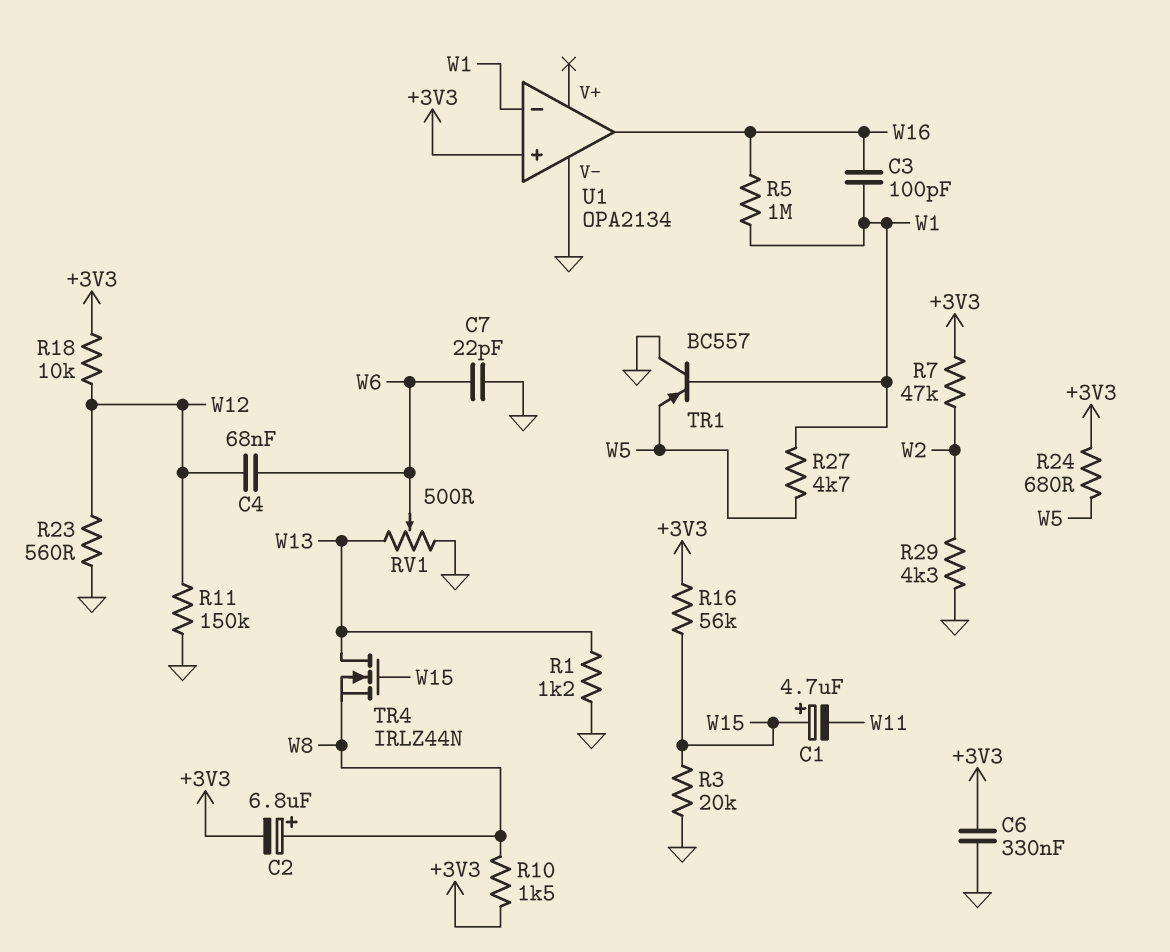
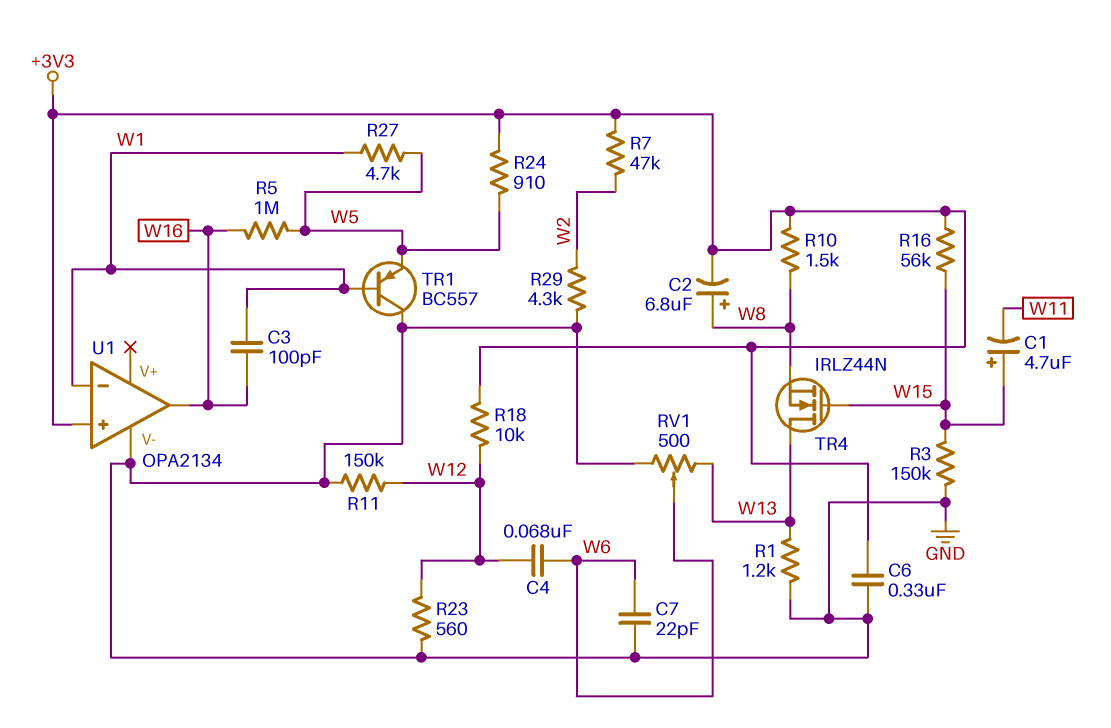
R3: 20k (GND, W15) -> 150k (GND, W15)
R5: 1M (W1, W16) -> 1M (W5, W16)
R24: 680 (+3V3, W5) -> 910 (+3V3, W5)

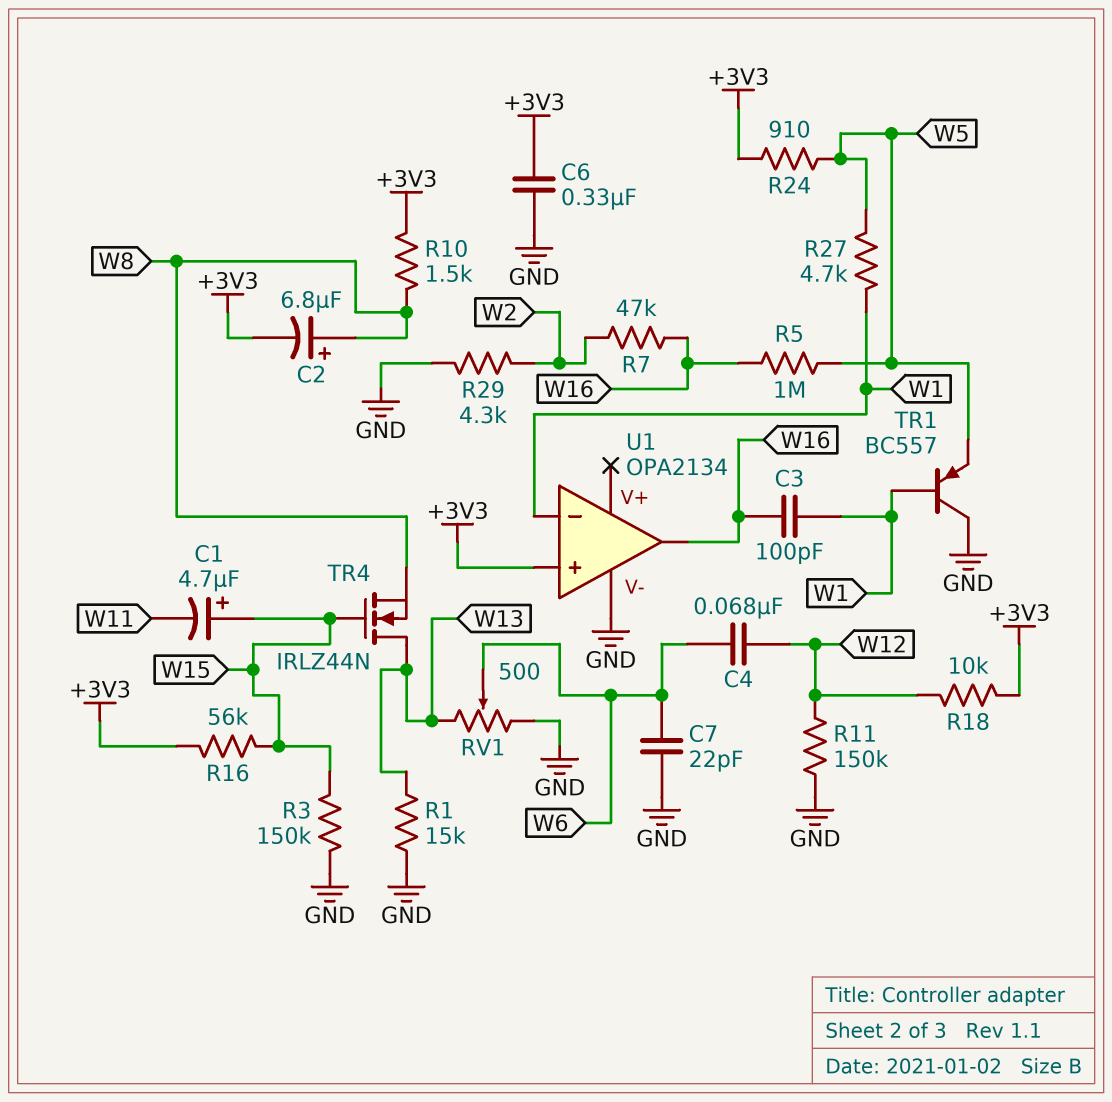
R1: 1.2k (GND, W13) -> 15k (GND, W13)
R7: 47k (+3V3, W2) -> 47k (W2, W16)
R23: 560 (GND, W12) -> none

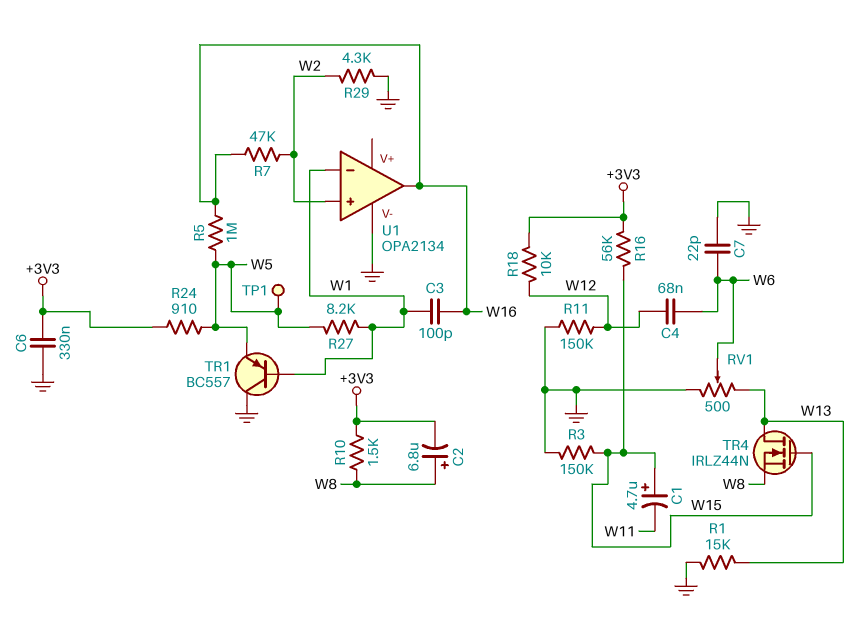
R27: 4.7k (W1, W5) -> 8.2k (W1, W5)
TP1: none -> test point (W5)
U1 pin in+: +3V3 -> W2

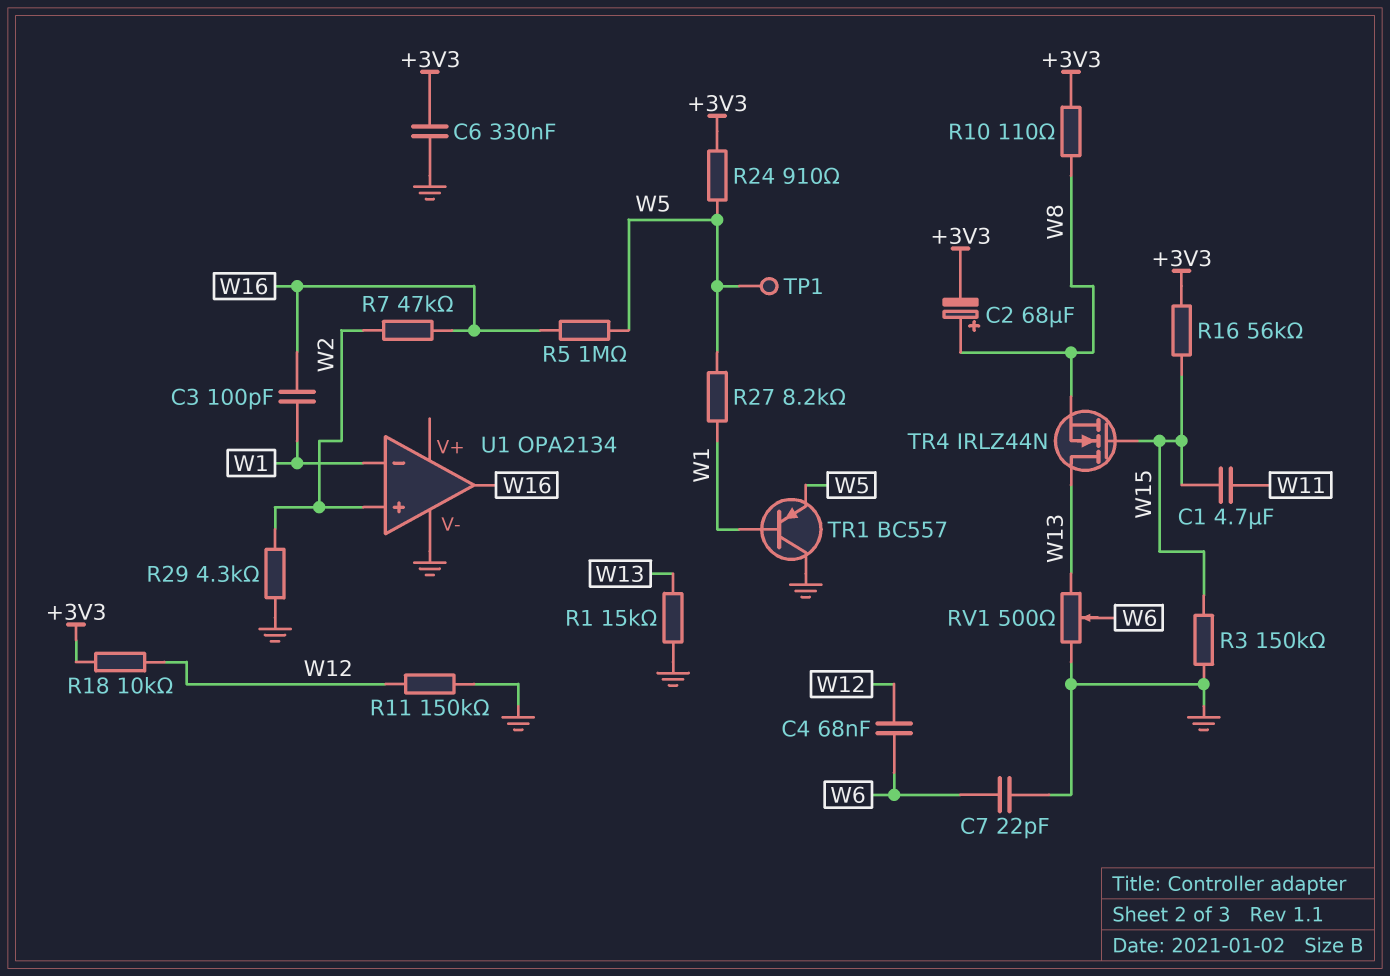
C1: 4.7uF (plus W15, minus W11) -> 4.7uF (W11, W15)
C2: 6.8uF (plus W8, minus +3V3) -> 68uF (plus W8, minus +3V3)
R10: 1.5k (+3V3, W8) -> 110 (+3V3, W8)

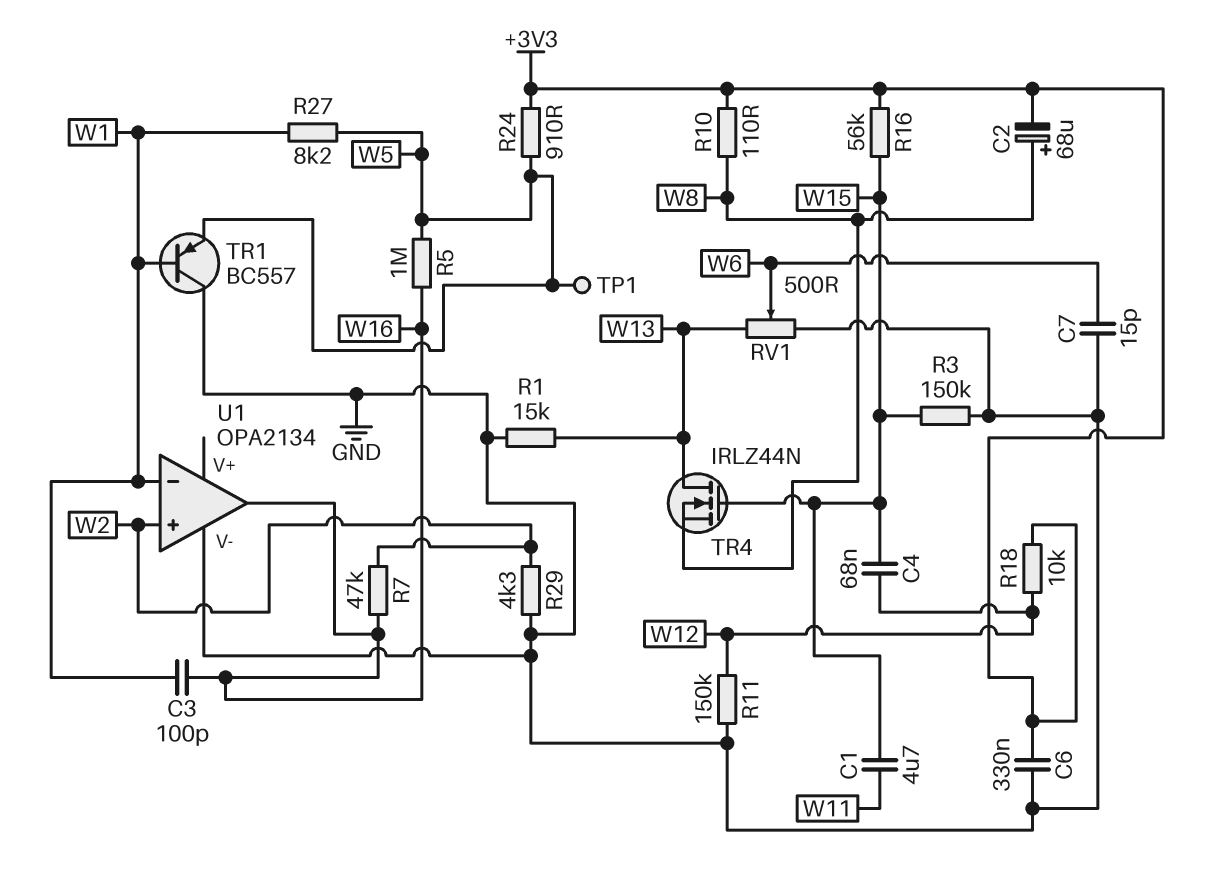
C4: 68nF (W6, W12) -> 68nF (W12, W15)
C7: 22pF (GND, W6) -> 15pF (GND, W6)

